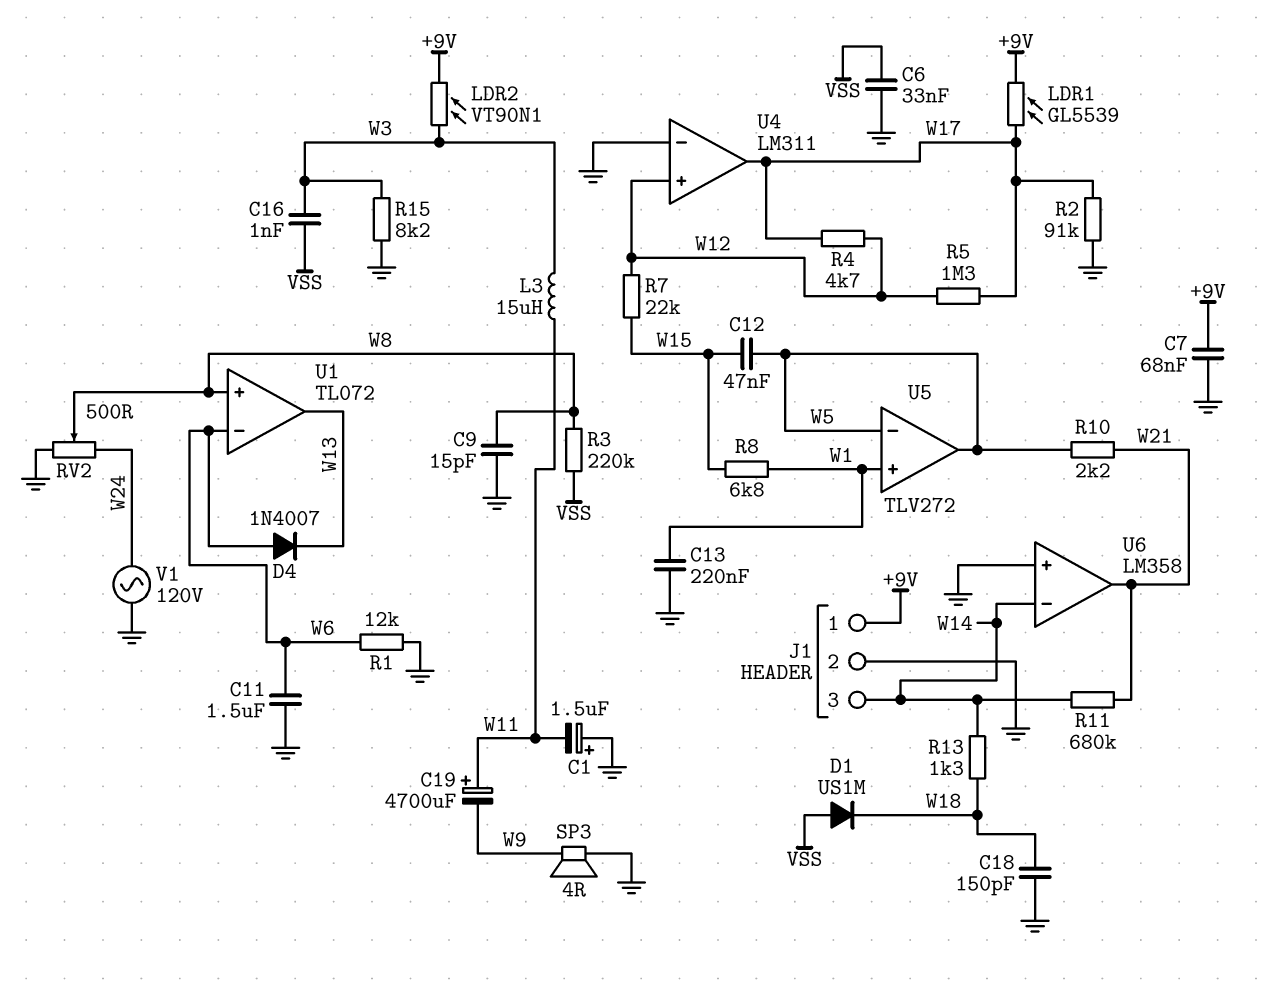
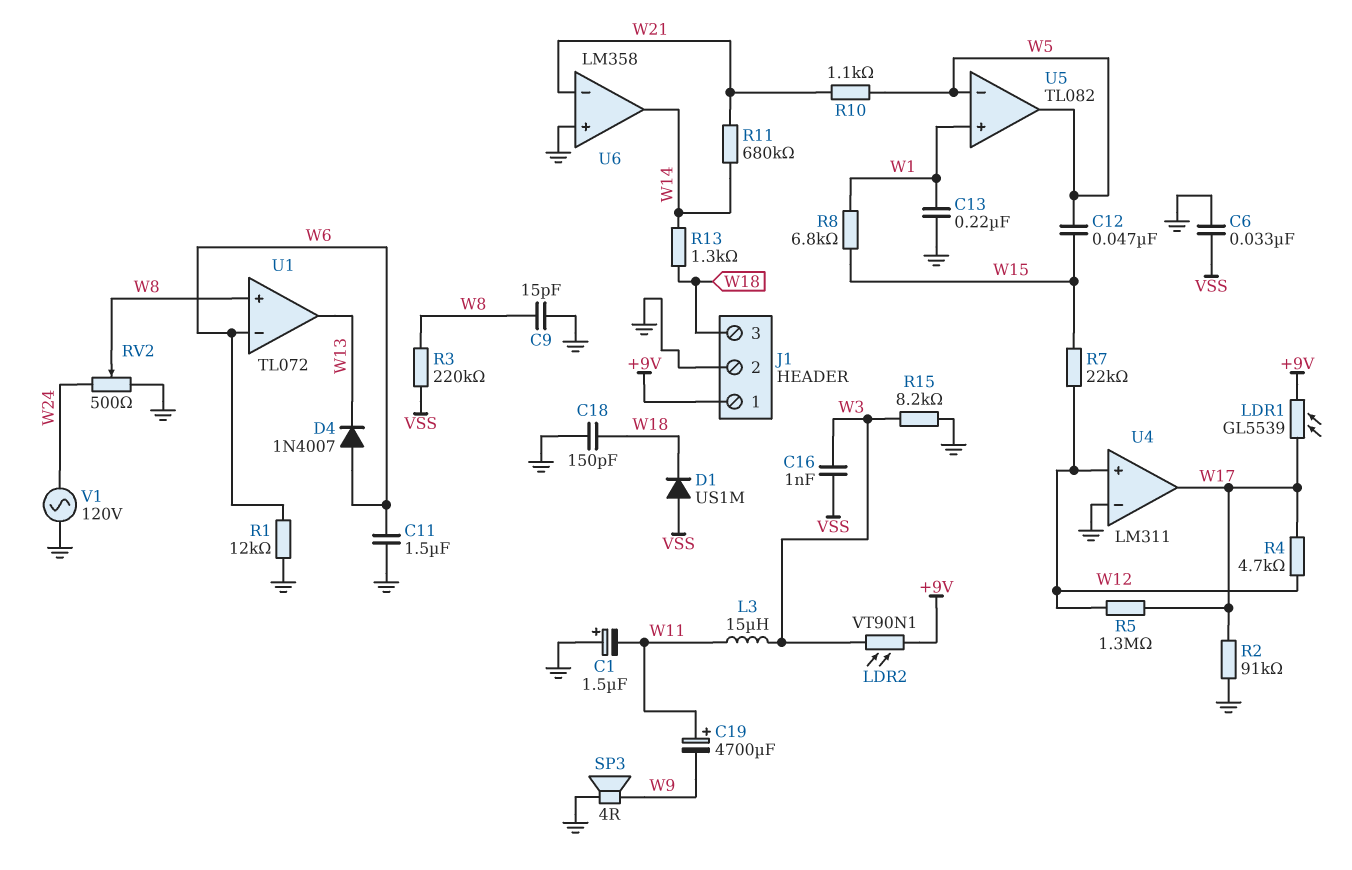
C7: 68nF (+9V, GND) -> none
J1 pin 3: W14 -> W18
R10: 2.2k (W5, W21) -> 1.1k (W5, W21)
U5: TLV272 -> TL082
U6 pin in-: W14 -> W21
U6 pin out: W21 -> W14

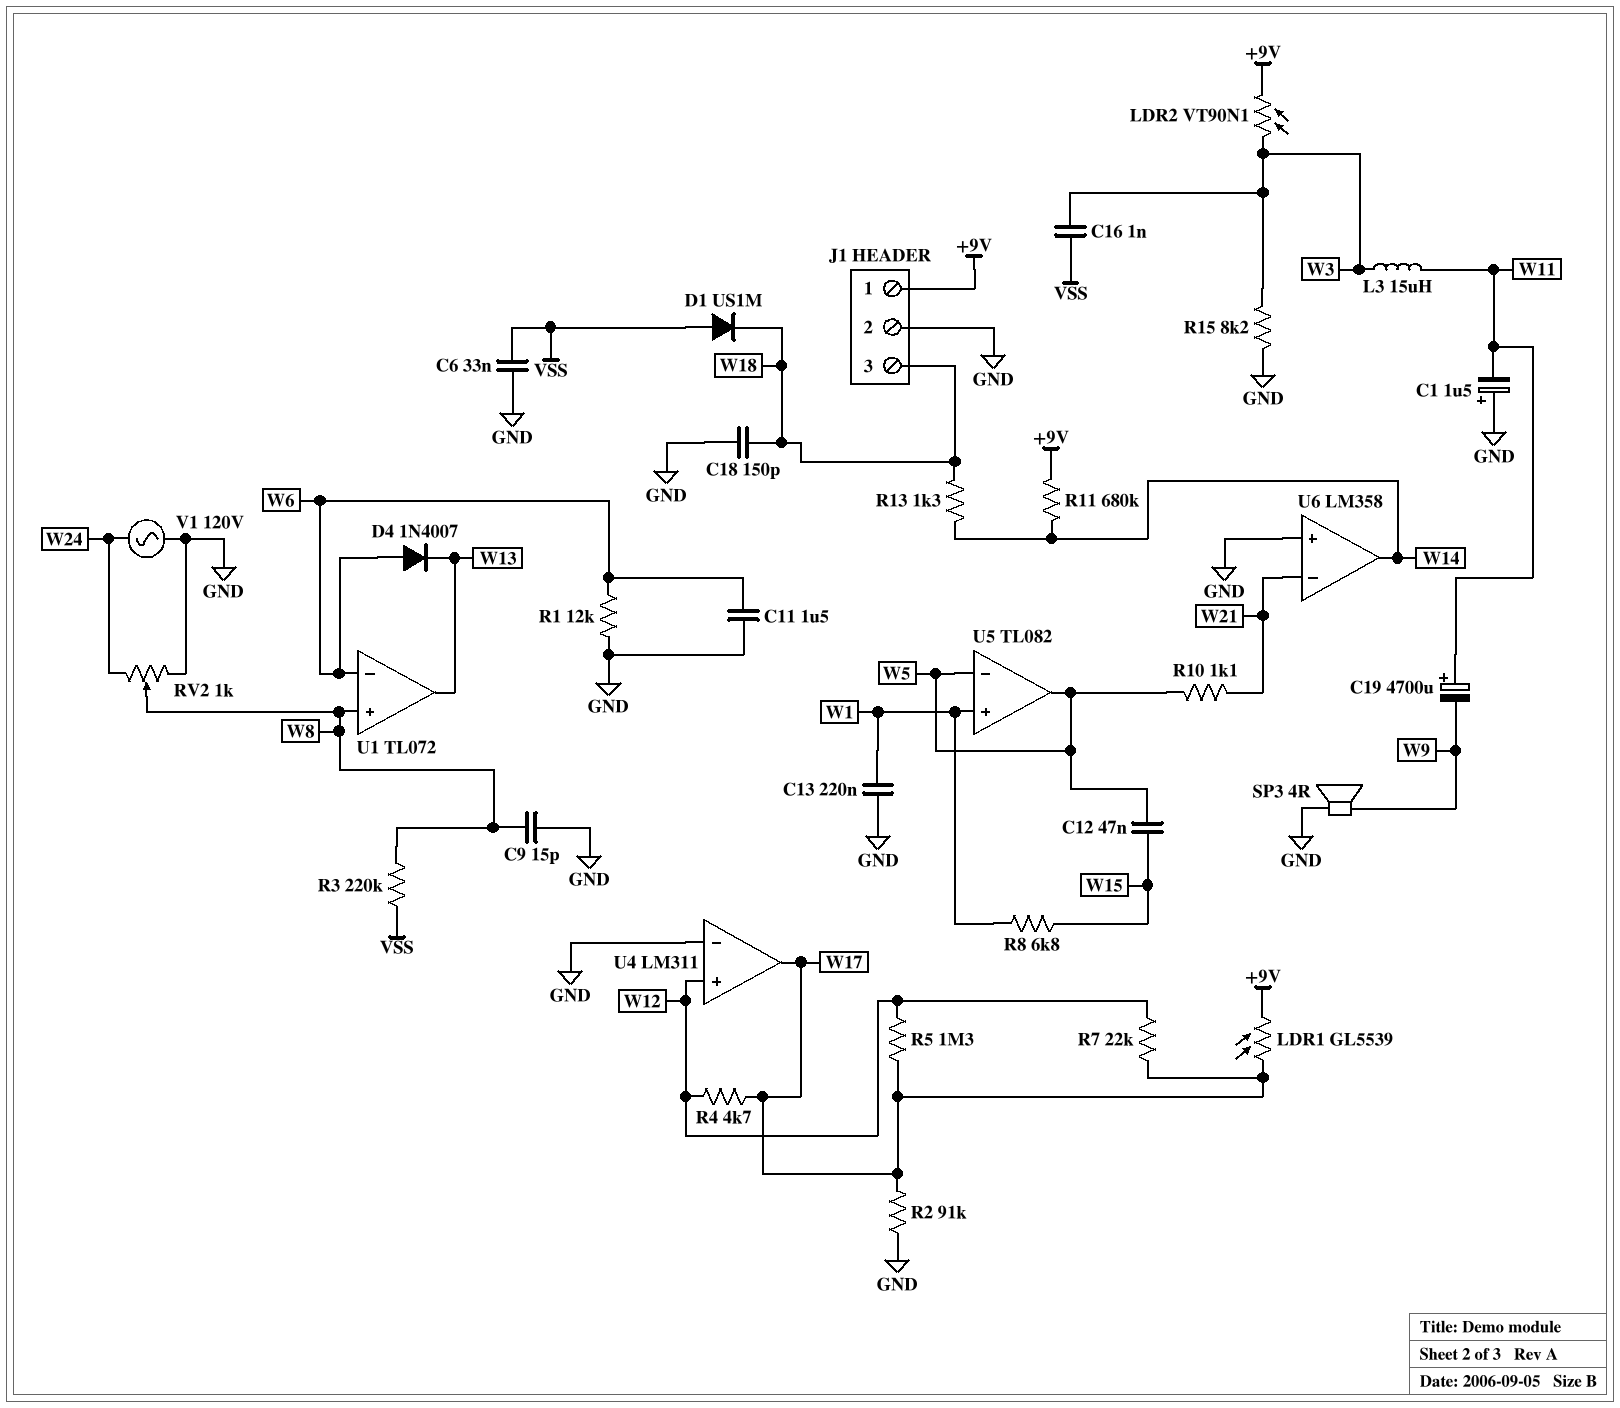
R7: 22k (W12, W15) -> 22k (W12, W17)
R11: 680k (W14, W21) -> 680k (+9V, W14)
RV2: 500 (GND, W24, wiper W8) -> 1k (GND, W24, wiper W8)

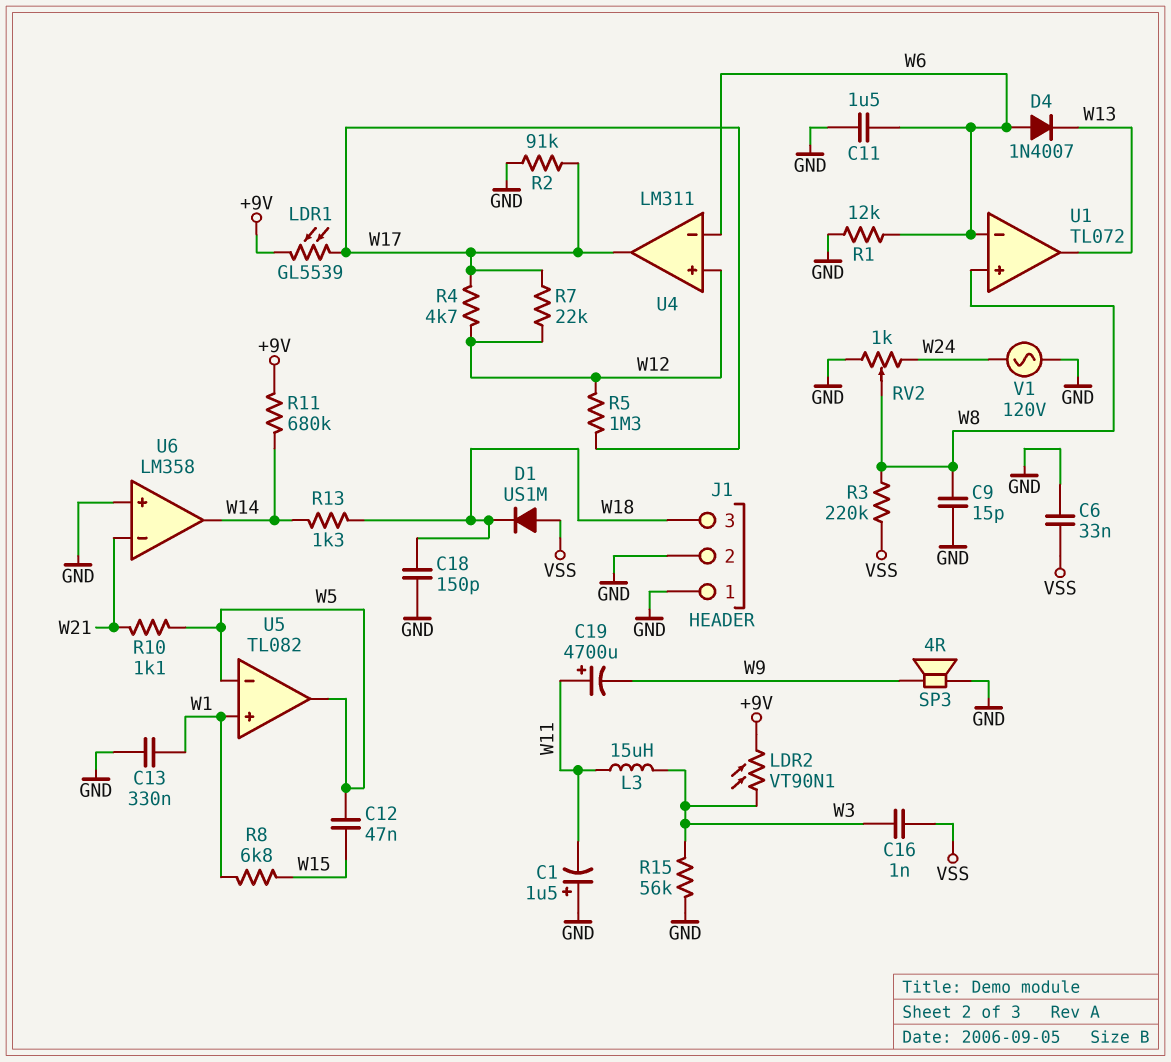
C13: 220nF (GND, W1) -> 330nF (GND, W1)
J1 pin 1: +9V -> GND
R15: 8.2k (GND, W3) -> 56k (GND, W3)
U4 pin in-: GND -> W6

